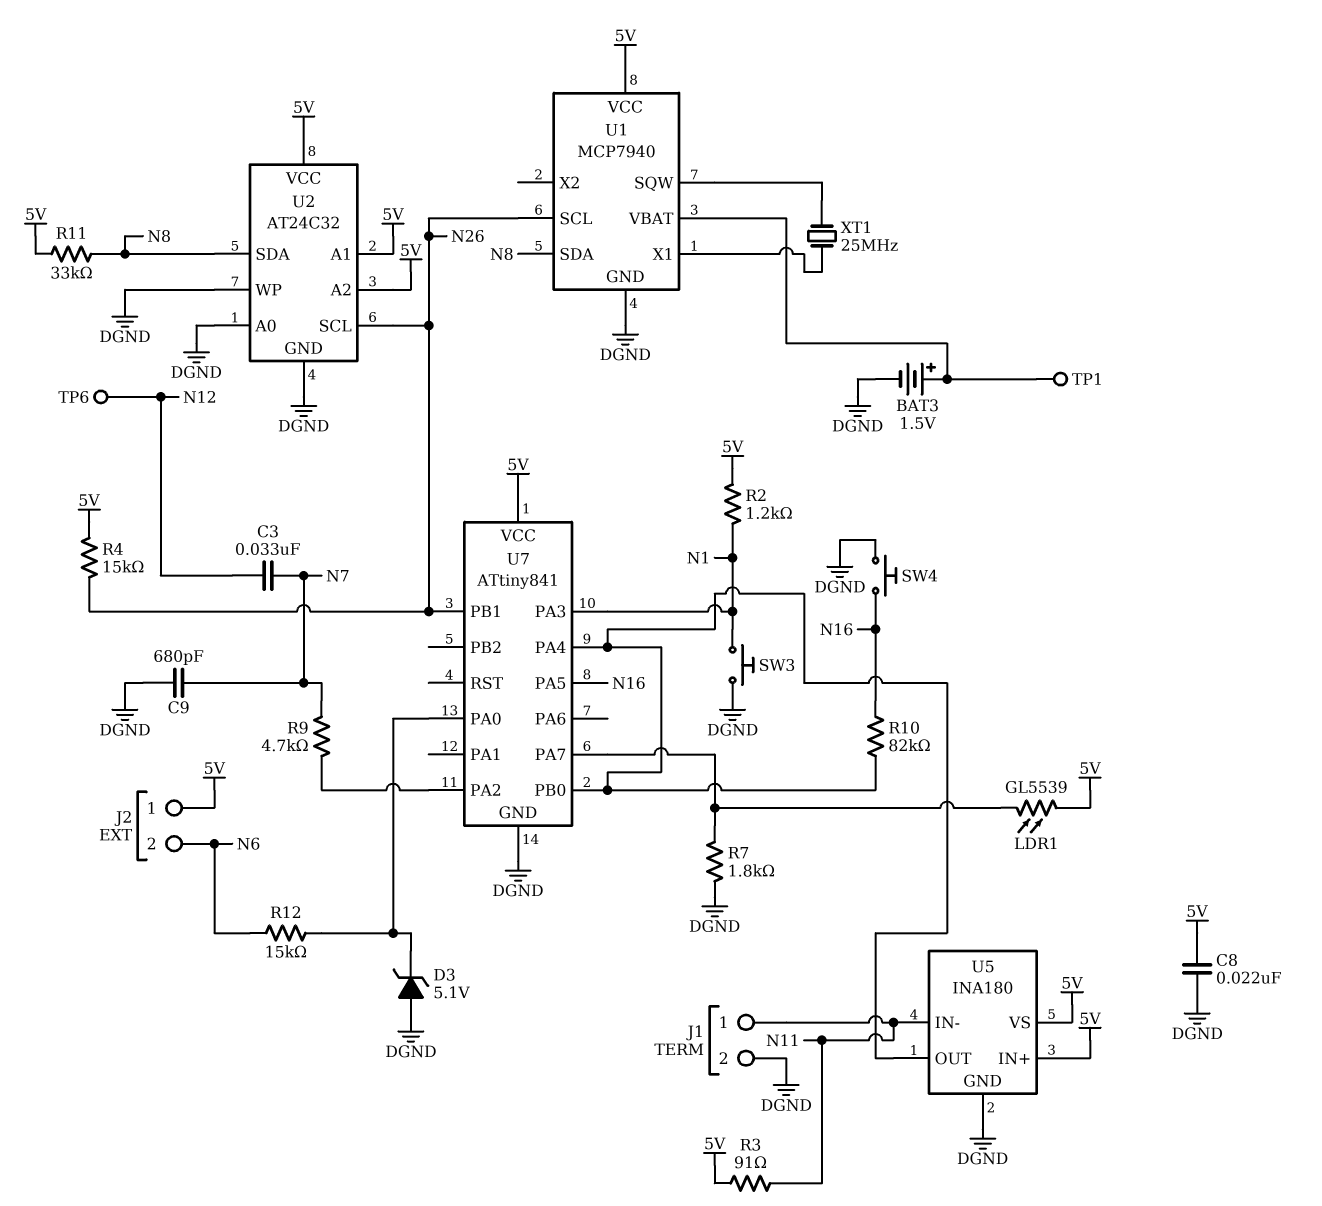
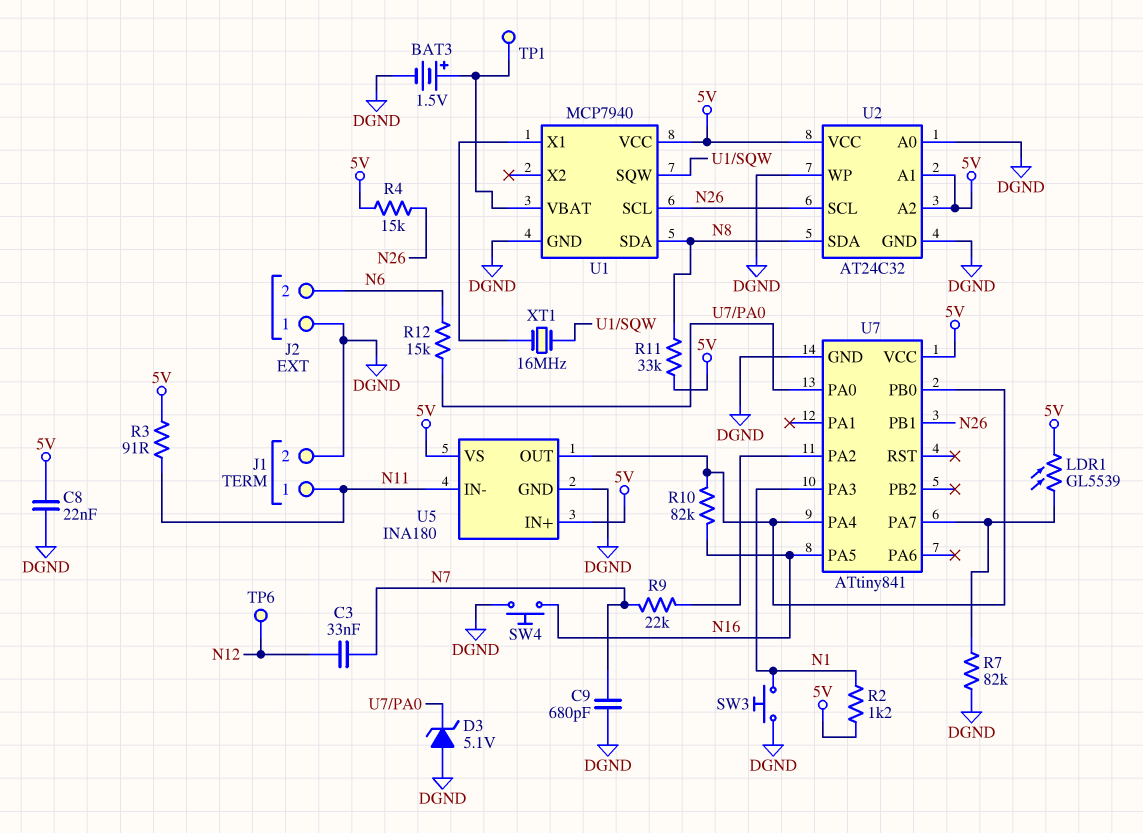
J2 pin 1: 5V -> DGND
R7: 1.8k (DGND, U7/PA7) -> 82k (DGND, U7/PA7)
R9: 4.7k (N7, U7/PA2) -> 22k (N7, U7/PA2)
XT1: 25MHz (U1/SQW, U1/X1) -> 16MHz (U1/SQW, U1/X1)

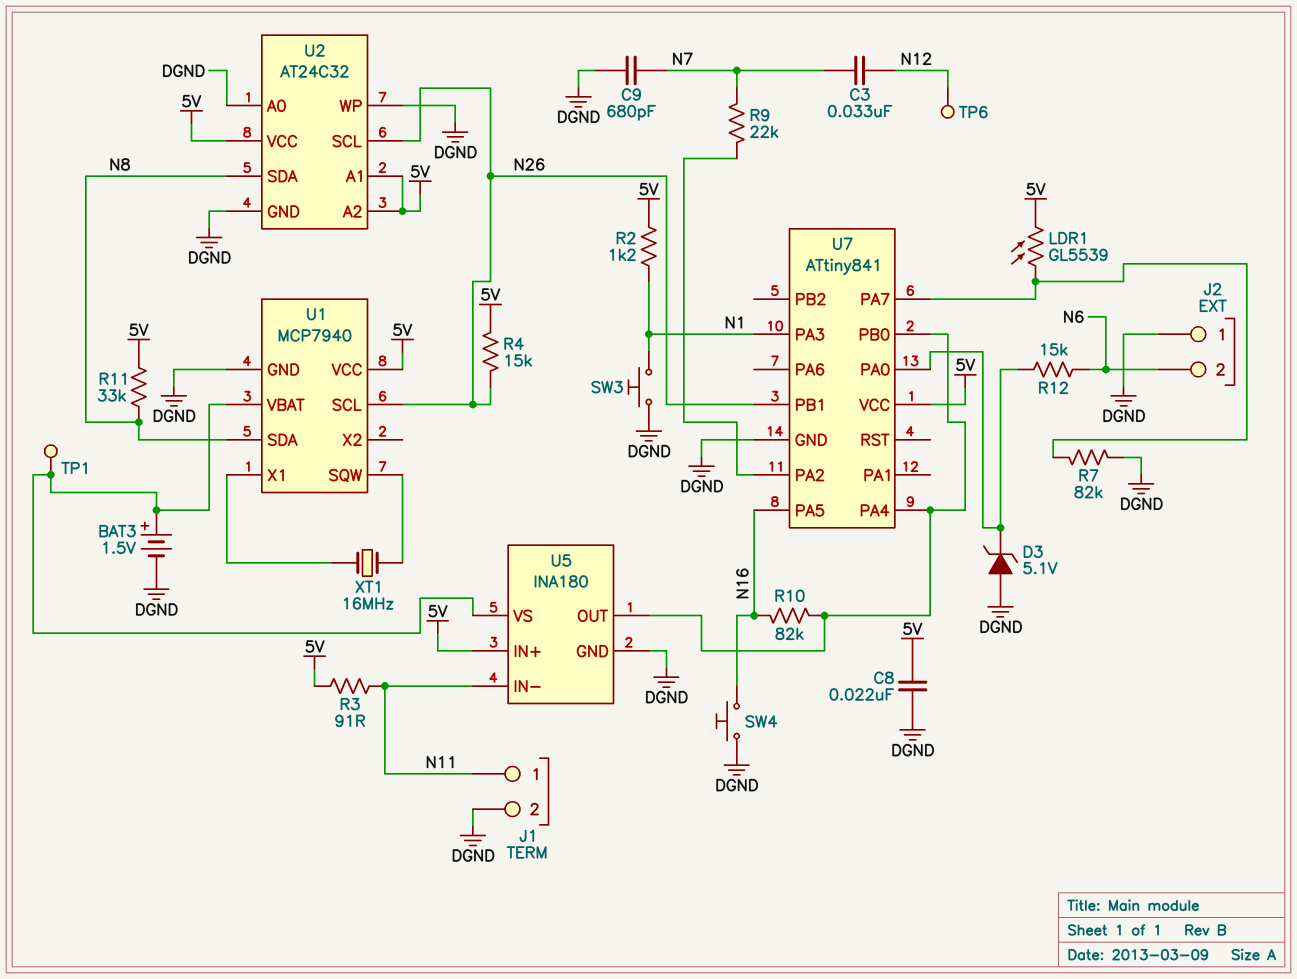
U5 pin VS: 5V -> U1/VBAT

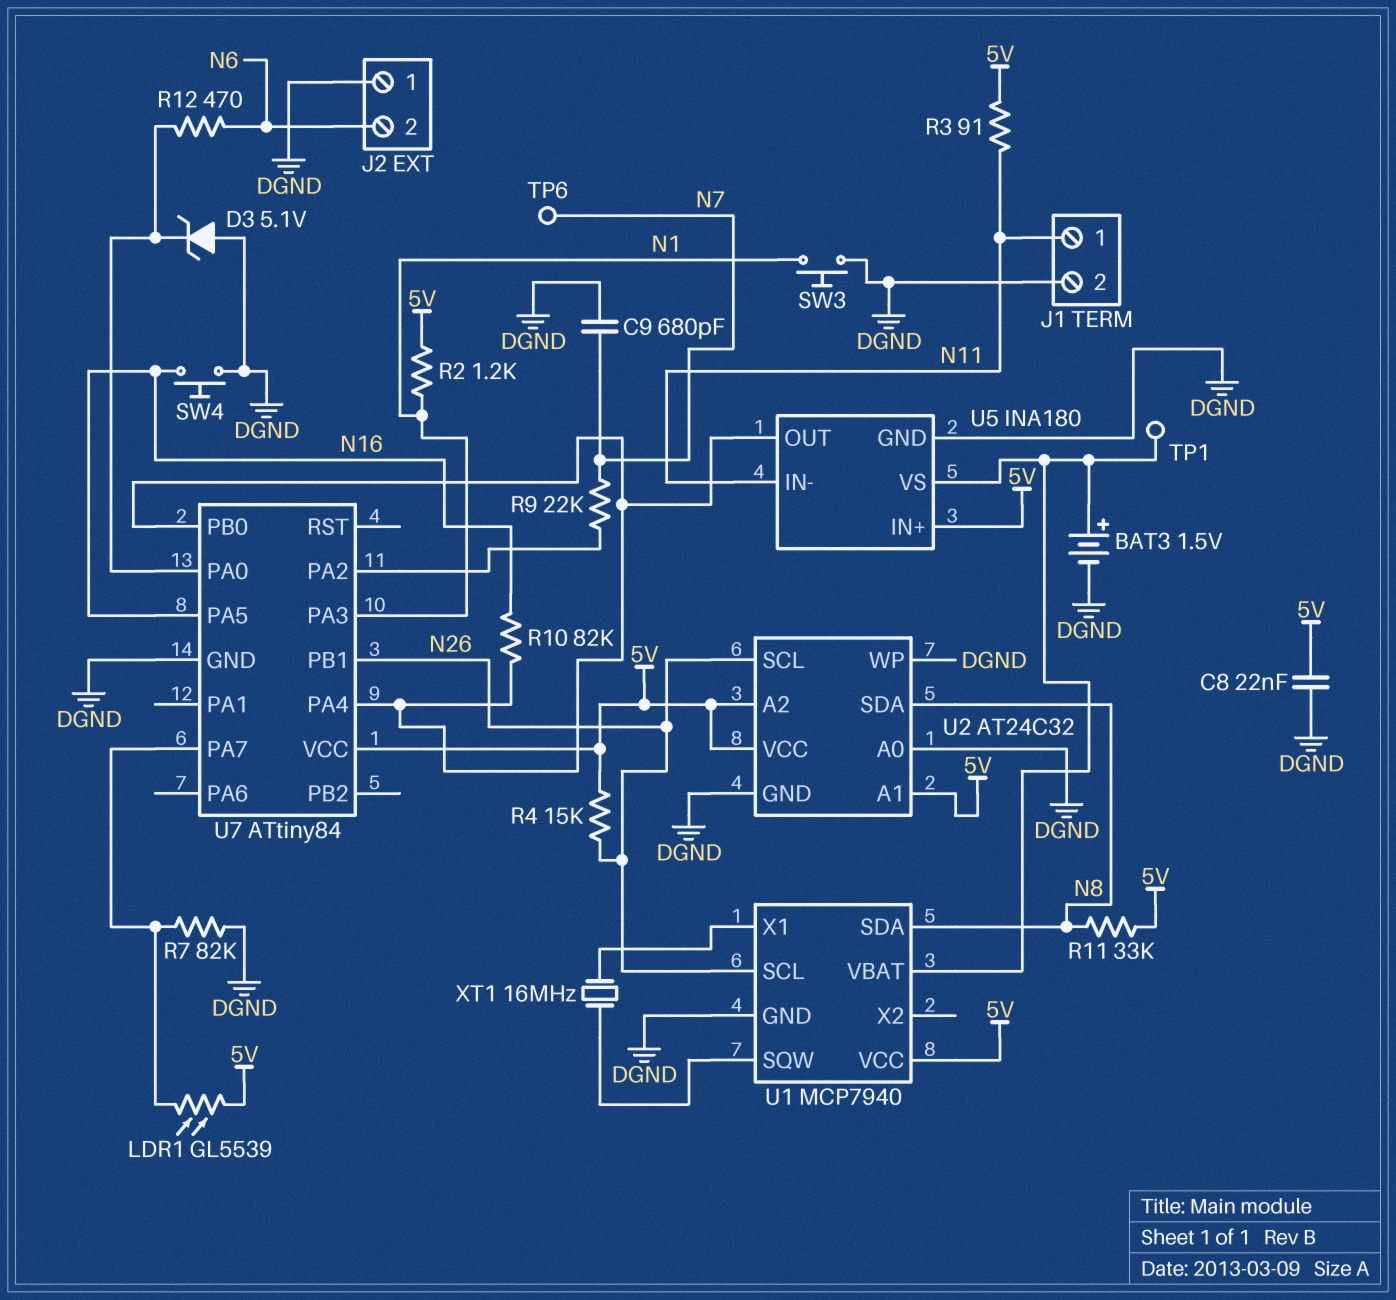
C3: 33nF (N7, N12) -> none
R12: 15k (N6, U7/PA0) -> 470 (N6, U7/PA0)
TP6: test point (N12) -> test point (N7)
U7: ATtiny841 -> ATtiny84

